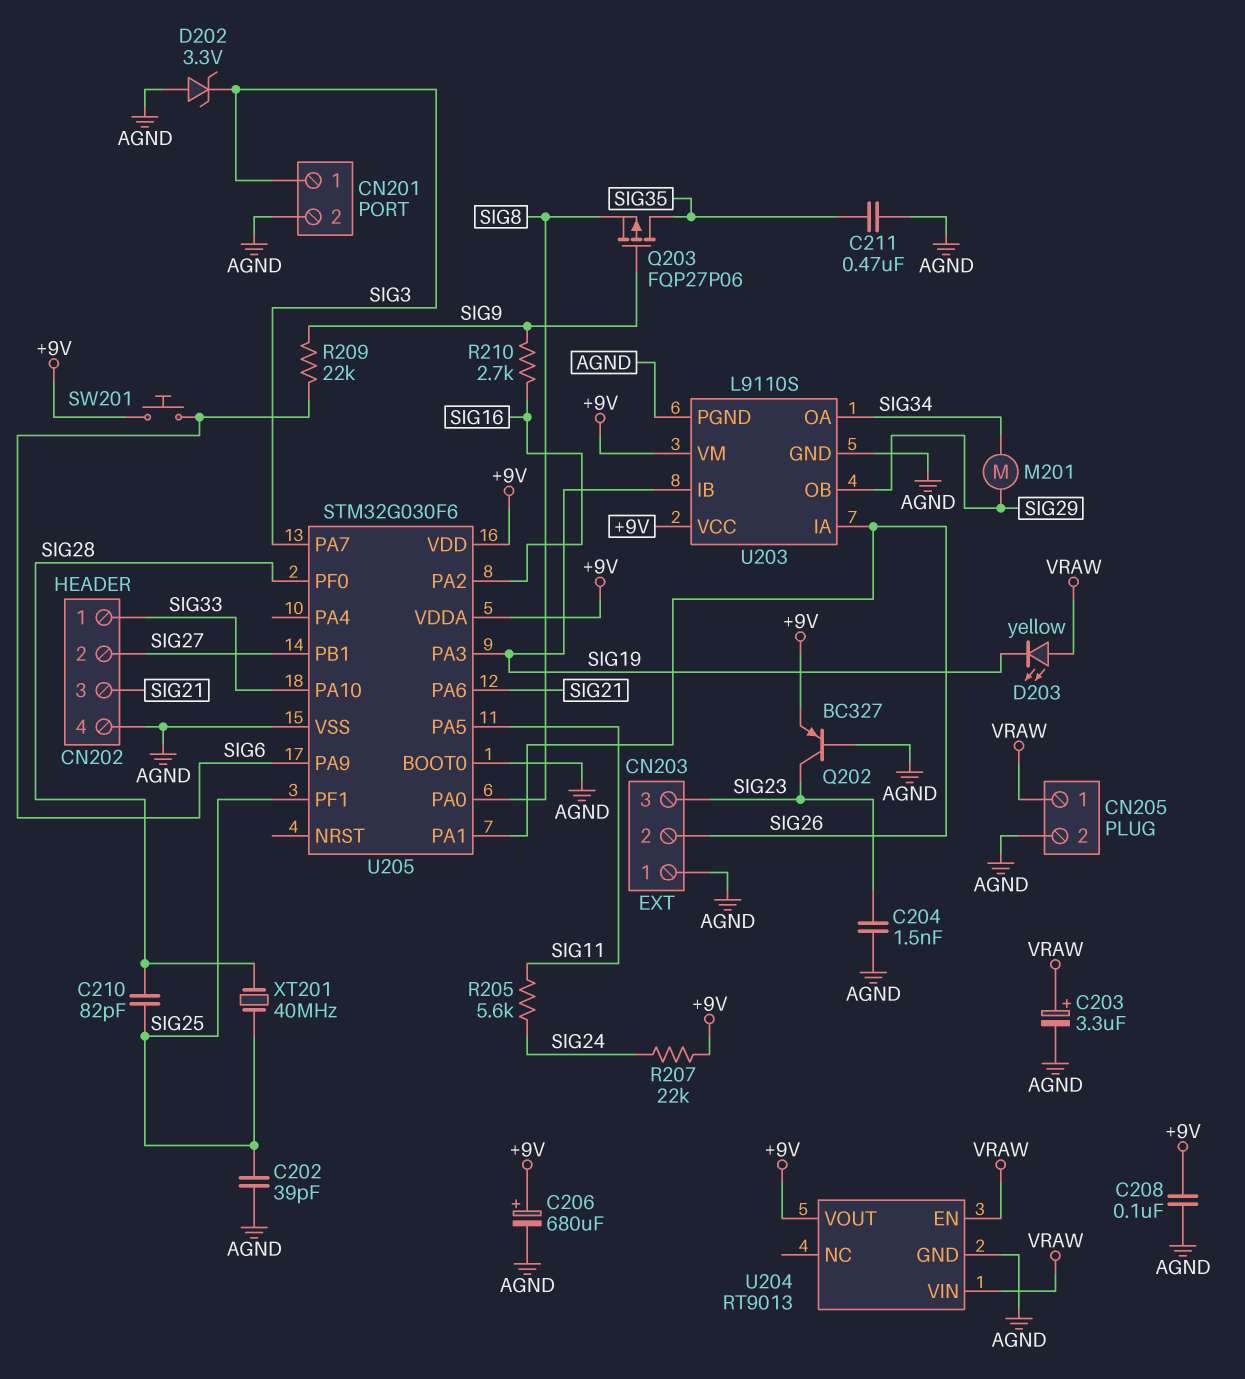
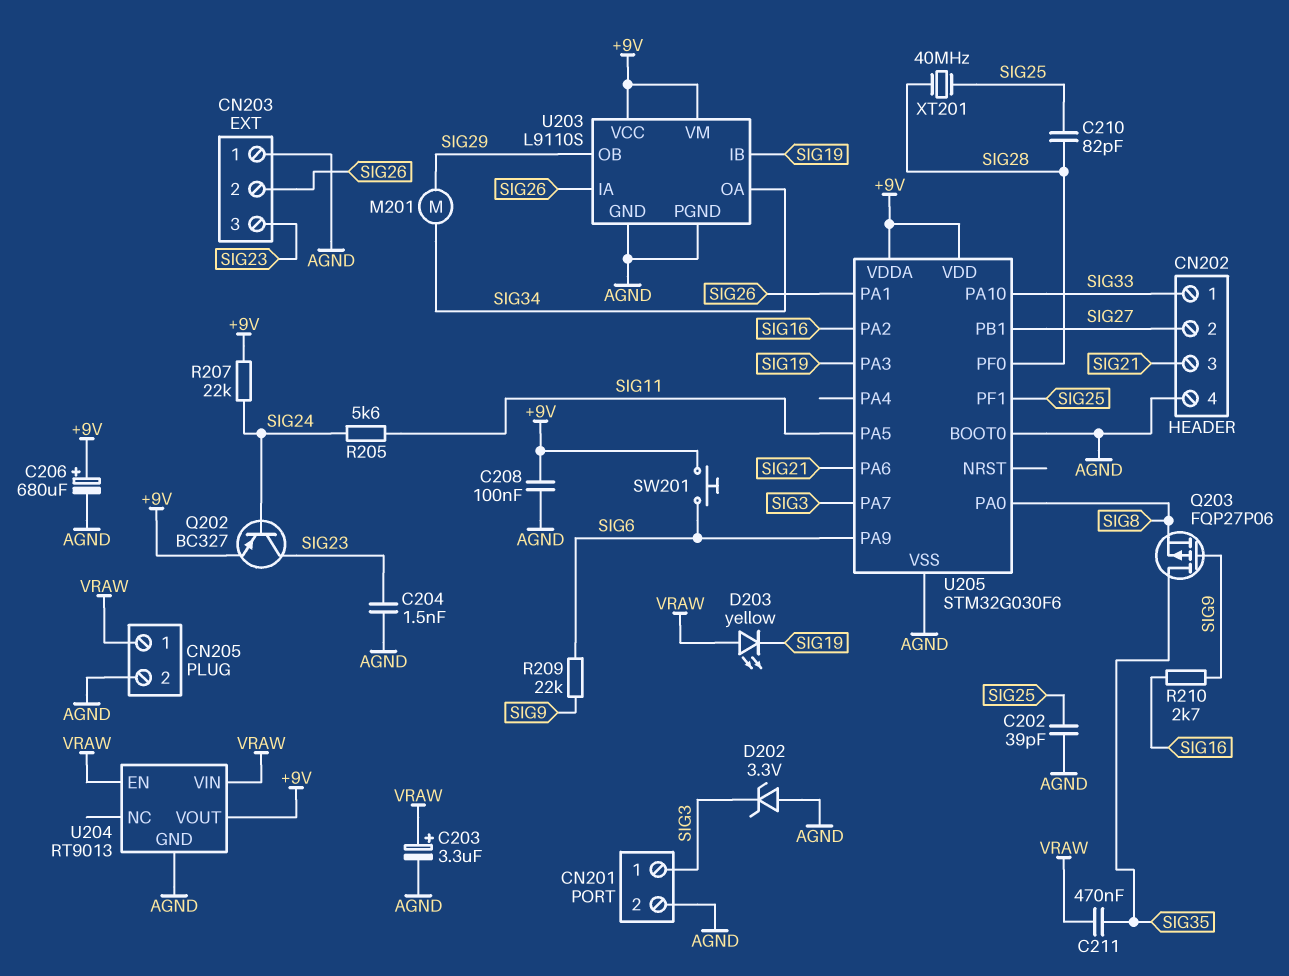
C211: 470nF (AGND, SIG35) -> 470nF (SIG35, VRAW)
Q202: PNP BC327 (B AGND, C SIG23, E +9V) -> PNP BC327 (B SIG24, C SIG23, E +9V)

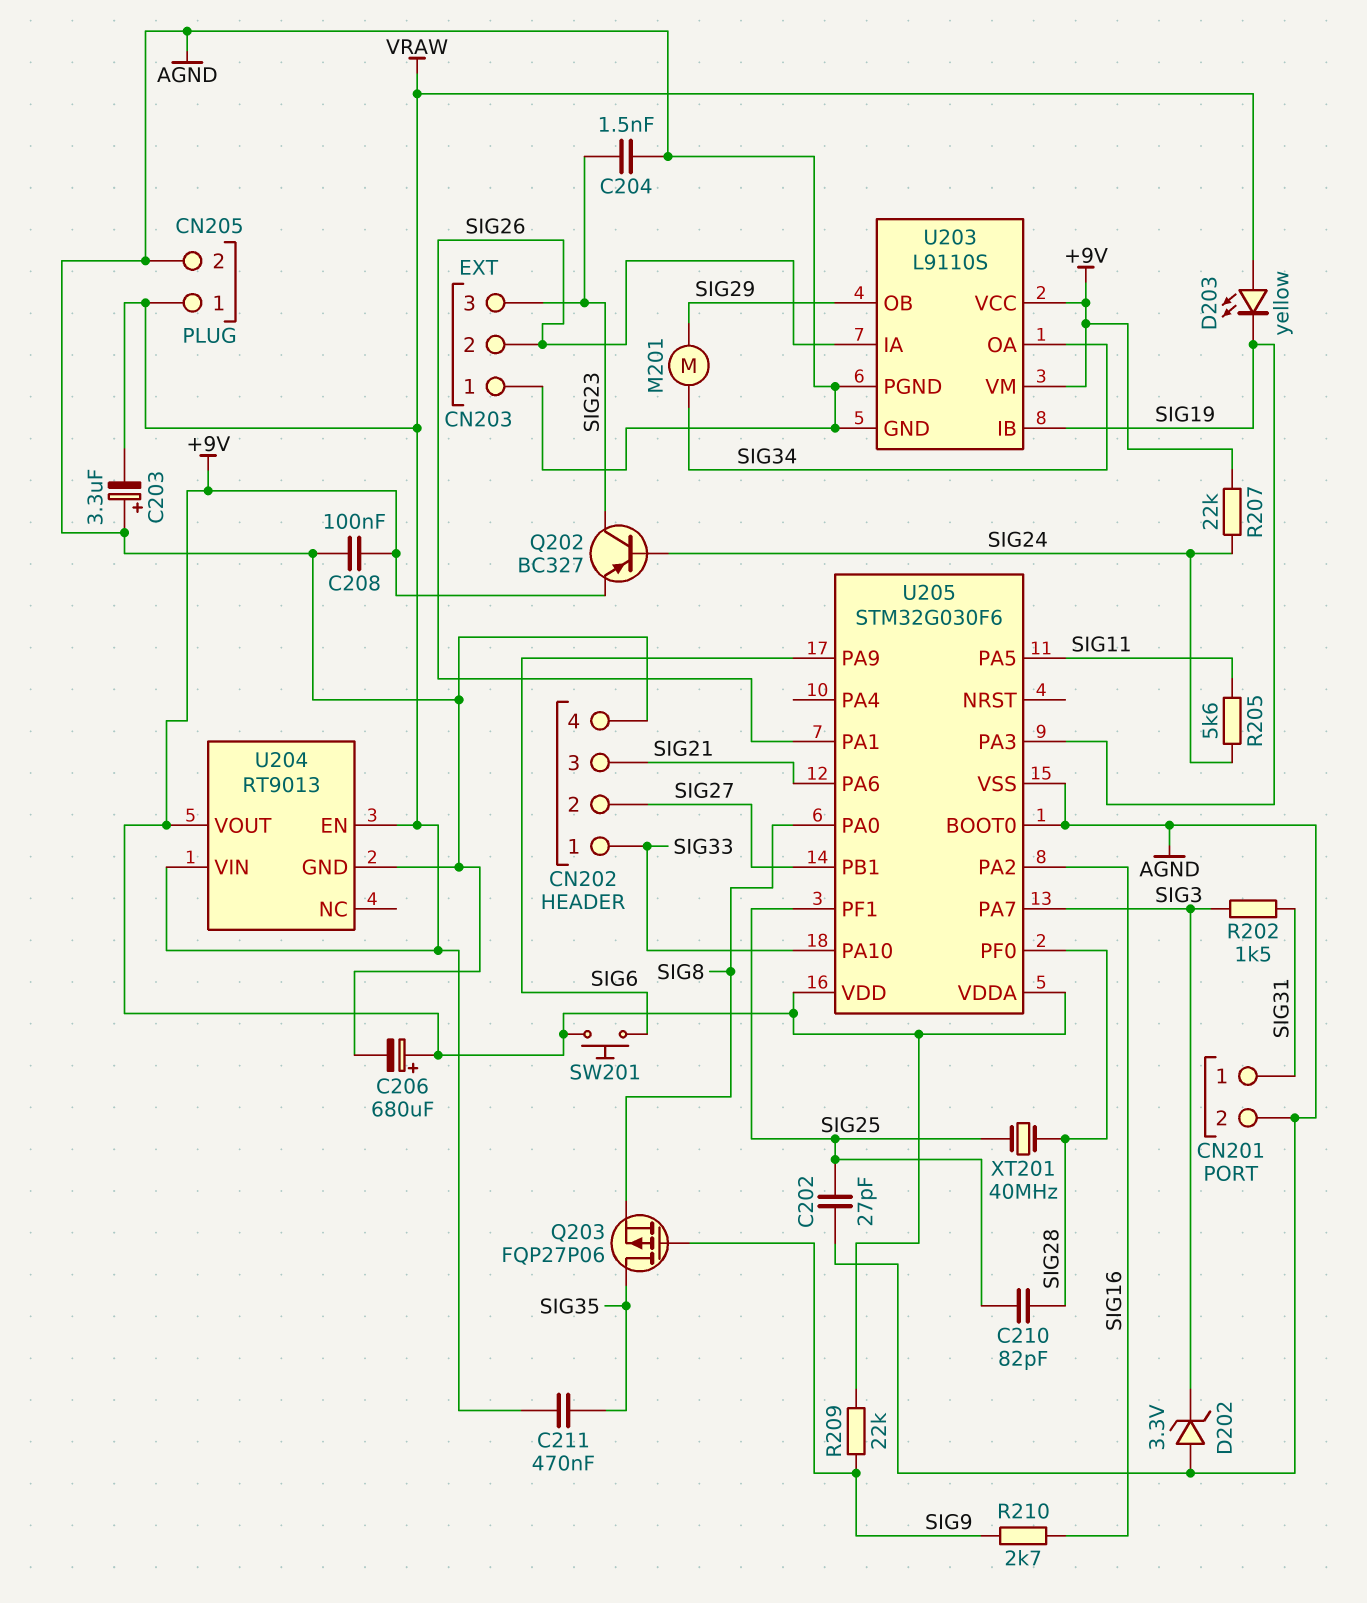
C202: 39pF (AGND, SIG25) -> 27pF (AGND, SIG25)
C203: 3.3uF (plus VRAW, minus AGND) -> 3.3uF (plus AGND, minus VRAW)
CN201 pin 1: SIG3 -> SIG31
R202: none -> 1.5k (SIG3, SIG31)
R209: 22k (SIG6, SIG9) -> 22k (+9V, SIG9)

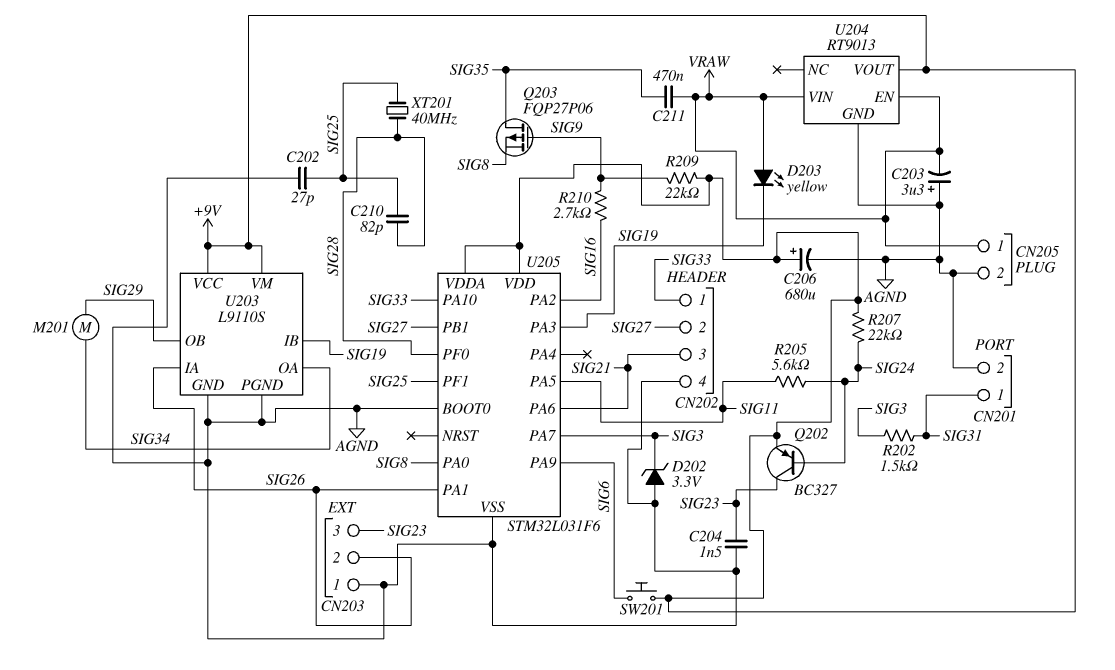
C208: 100nF (+9V, AGND) -> none
U205: STM32G030F6 -> STM32L031F6

